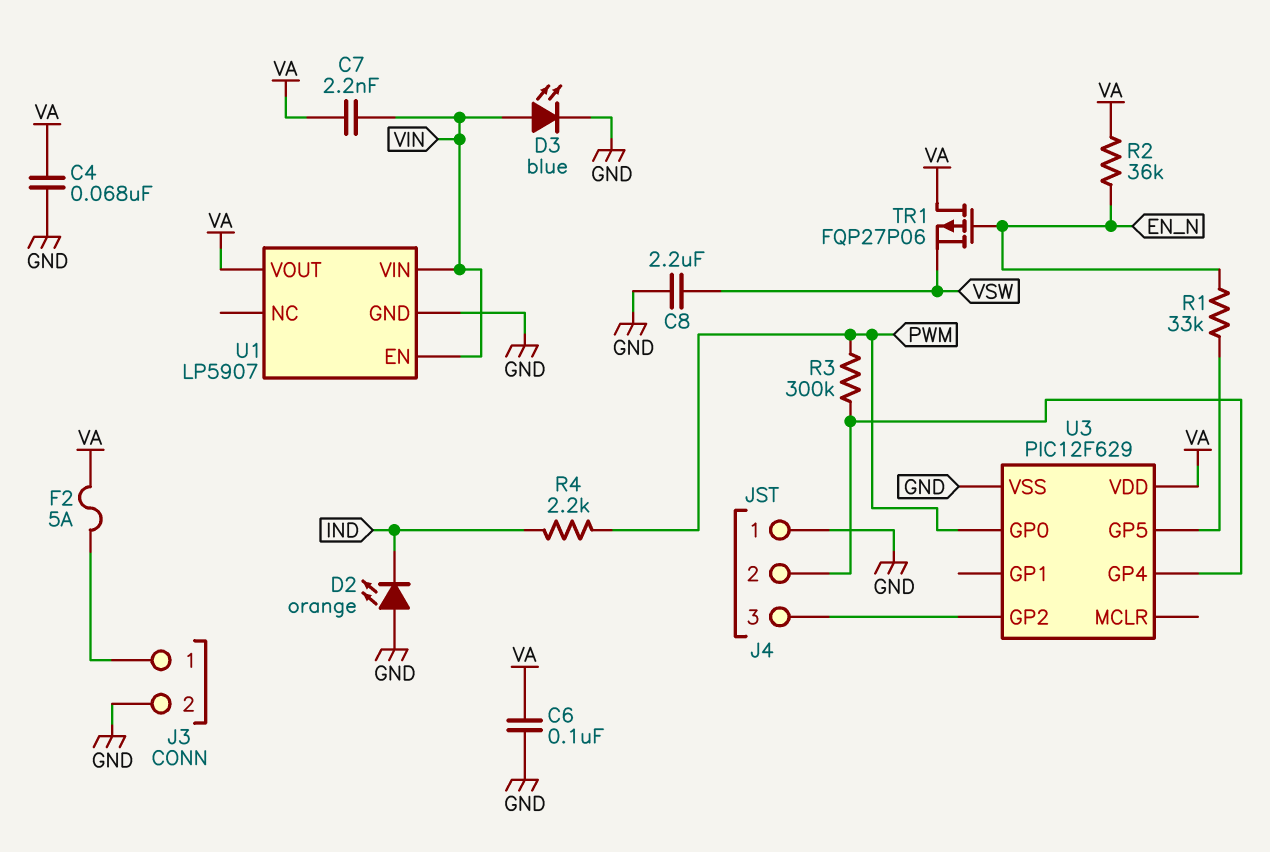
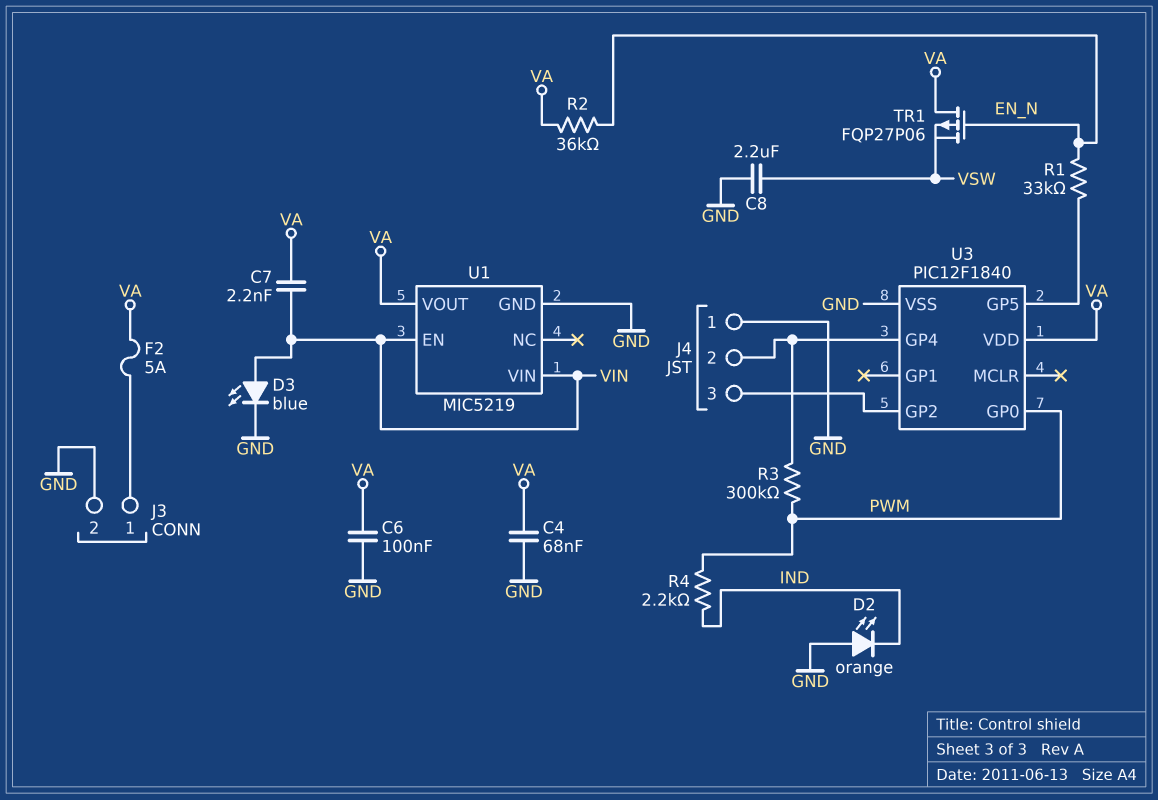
U1: LP5907 -> MIC5219
U3: PIC12F629 -> PIC12F1840

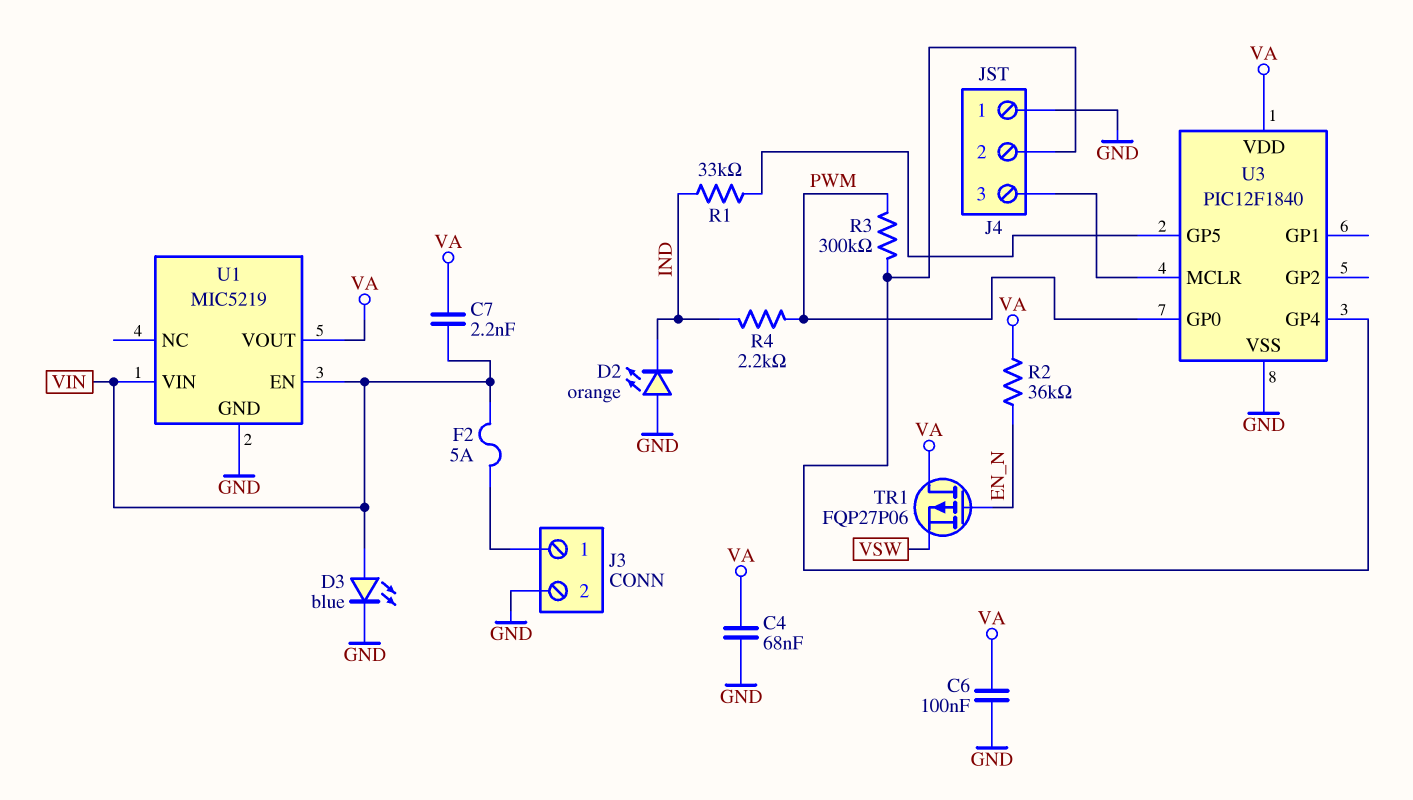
C8: 2.2uF (GND, VSW) -> none
F2: 5A (J3/1, VA) -> 5A (J3/1, VIN)
R1: 33k (EN_N, U3/GP5) -> 33k (IND, U3/GP5)
U3 pin GP2: J4/3 -> none
U3 pin MCLR: none -> J4/3

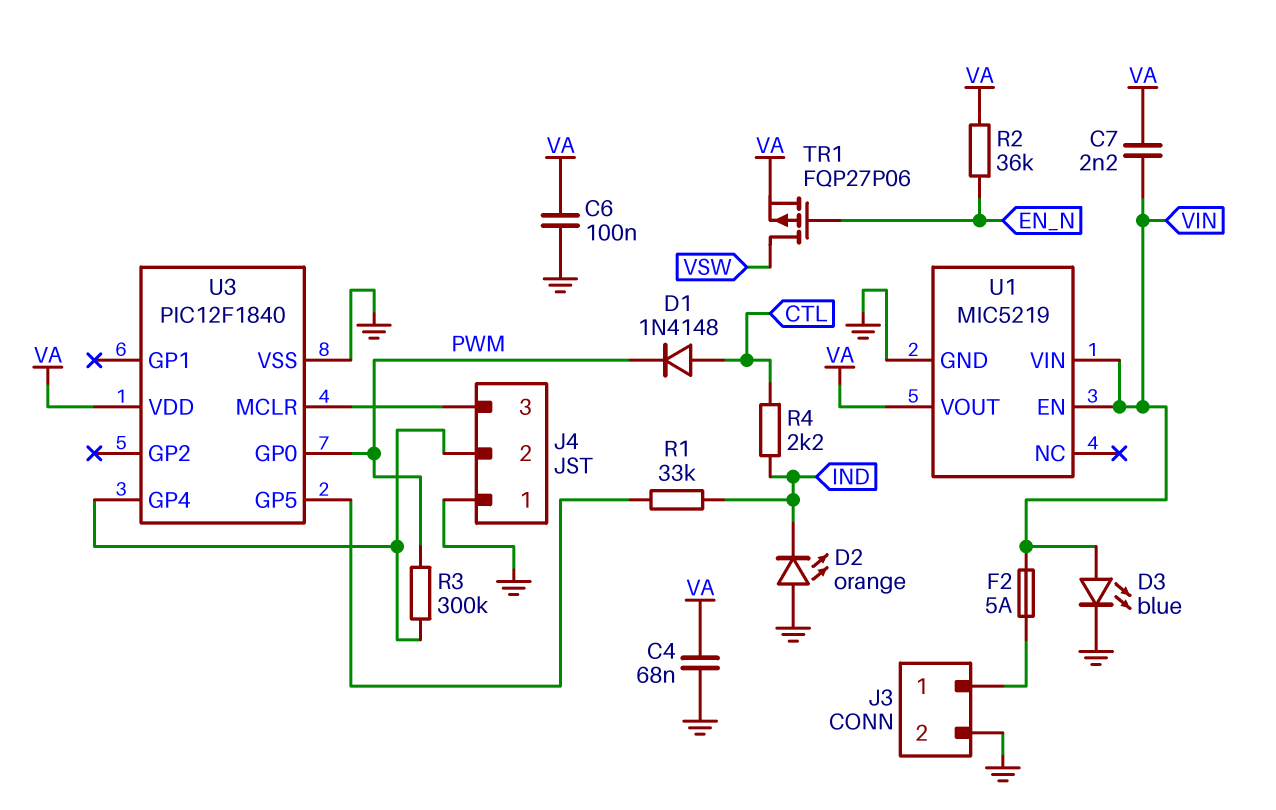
D1: none -> diode 1N4148 (A CTL, K PWM)
R4: 2.2k (IND, PWM) -> 2.2k (CTL, IND)
TR1: PMOS FQP27P06 (G EN_N, D VA, S VSW) -> PMOS FQP27P06 (G EN_N, D VSW, S VA)

